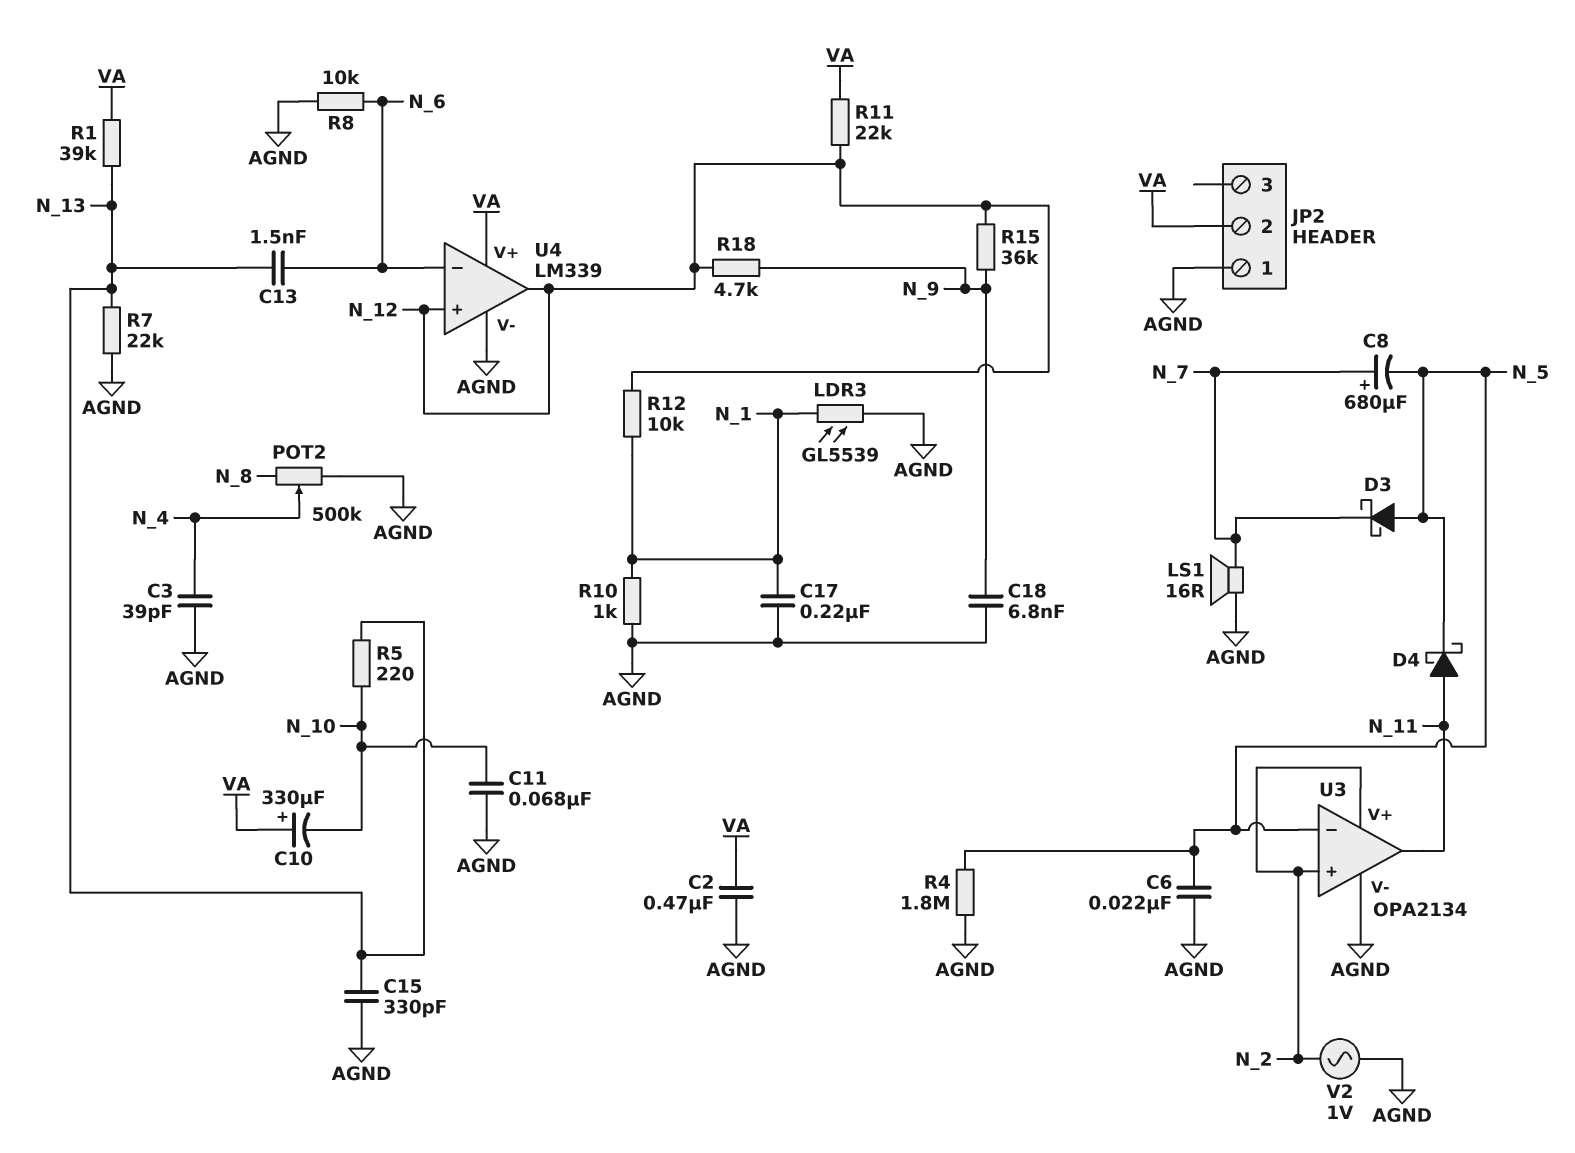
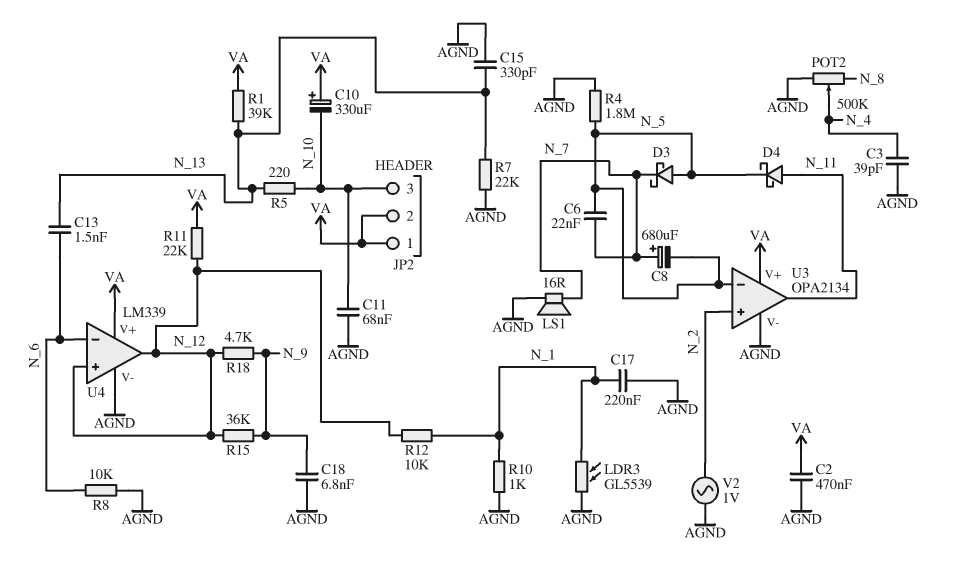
C6: 22nF (AGND, N_5) -> 22nF (N_5, N_7)
JP2 pin 1: AGND -> VA
JP2 pin 3: none -> N_10
U3 pin V+: N_2 -> VA

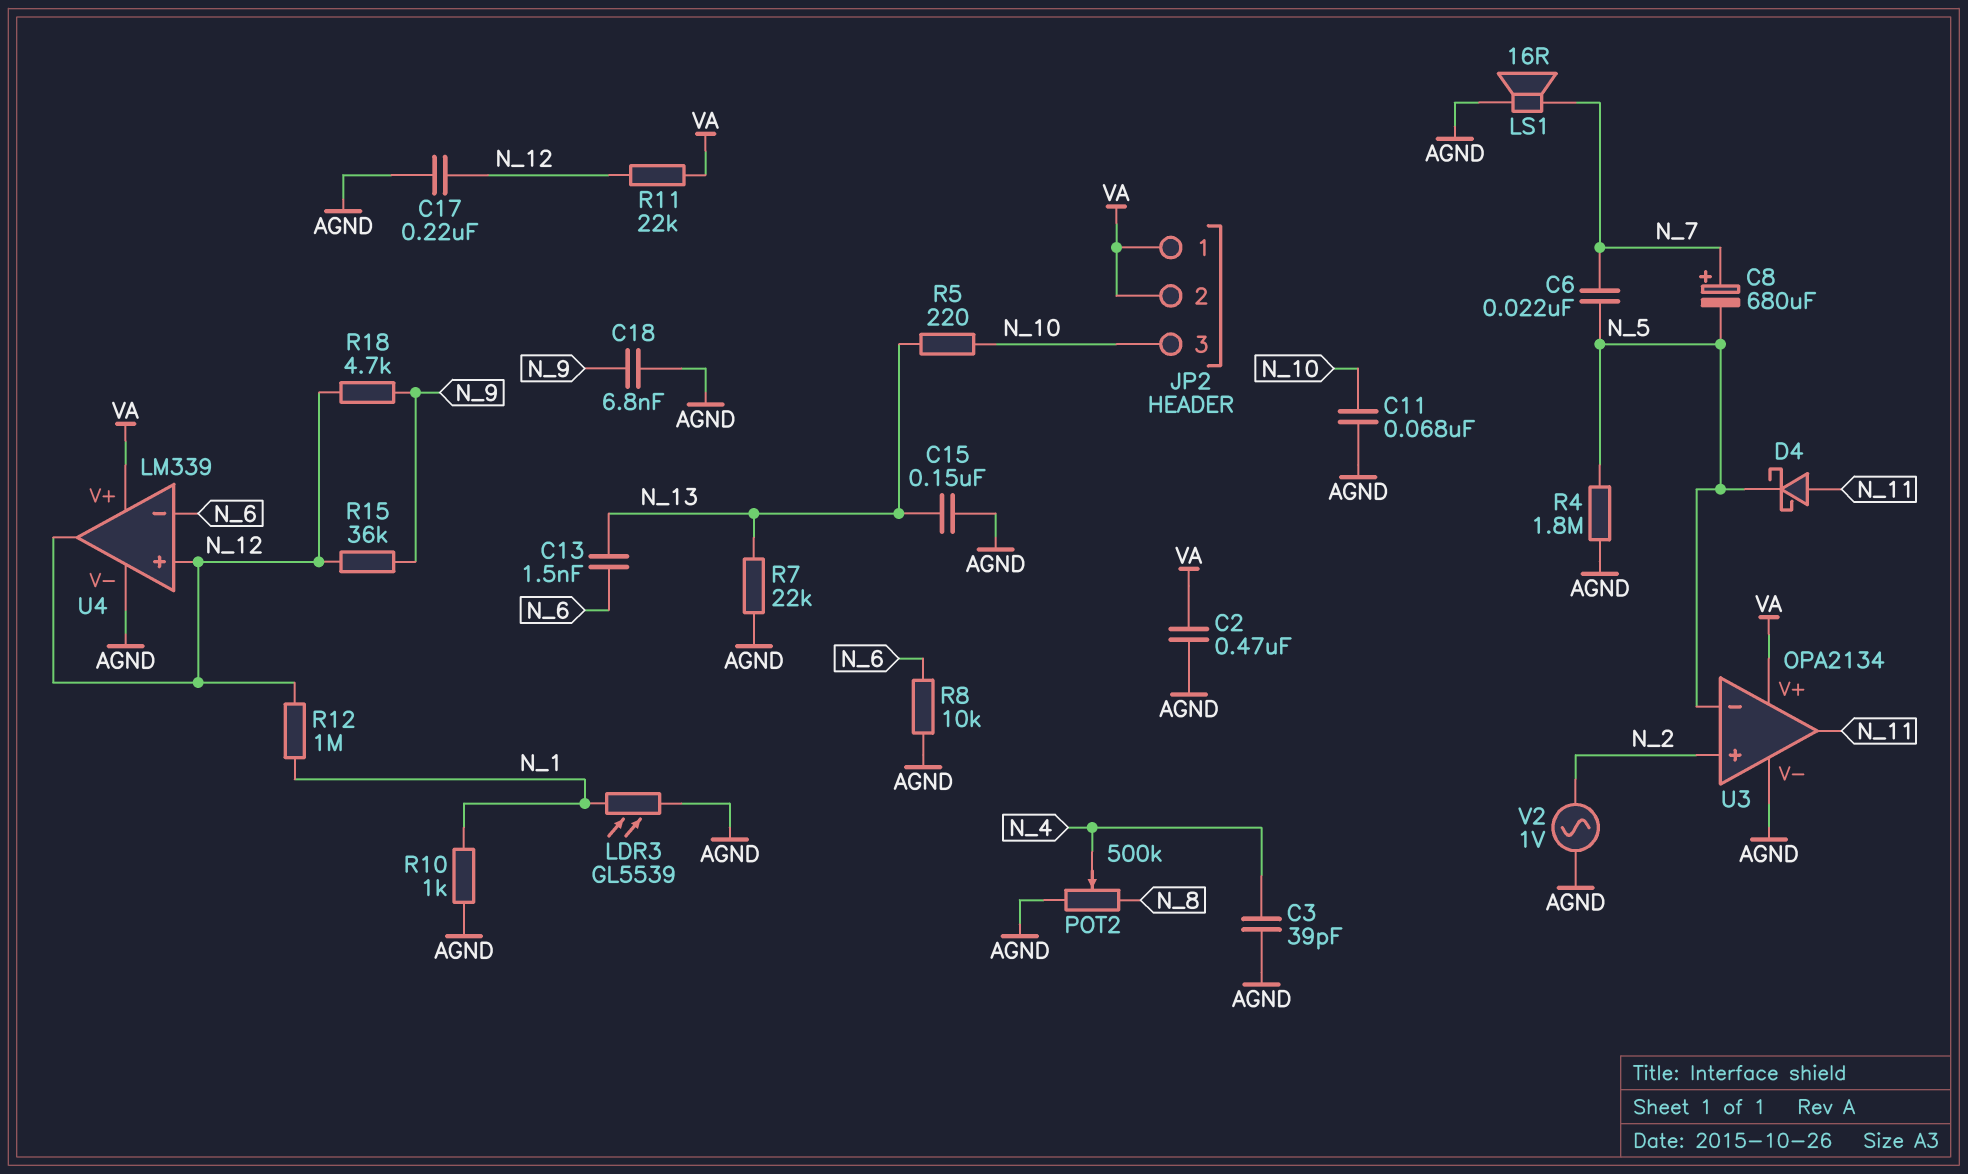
C10: 330uF (plus VA, minus N_10) -> none
C15: 330pF (AGND, N_13) -> 150nF (AGND, N_13)
C17: 220nF (AGND, N_1) -> 220nF (AGND, N_12)
D3: schottky (A N_5, K N_7) -> none
R1: 39k (N_13, VA) -> none
R12: 10k (N_1, N_12) -> 1M (N_1, N_12)

